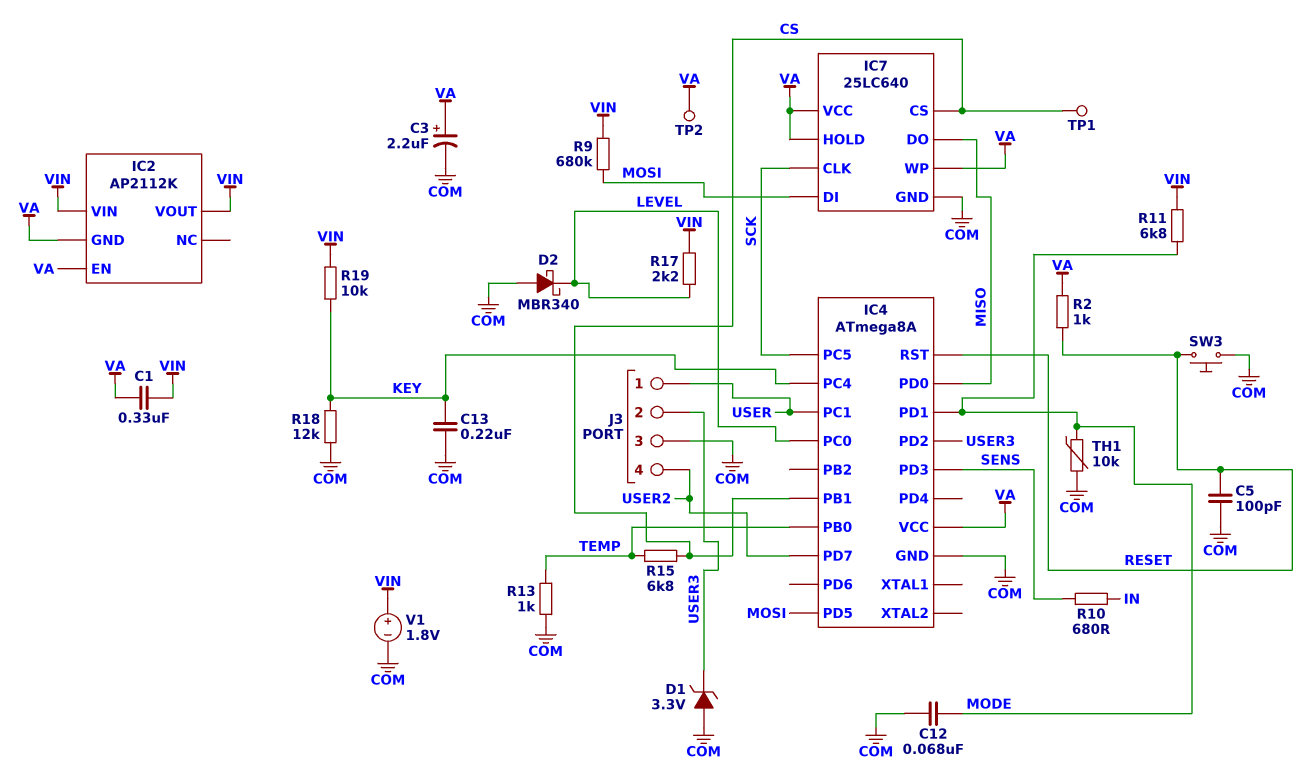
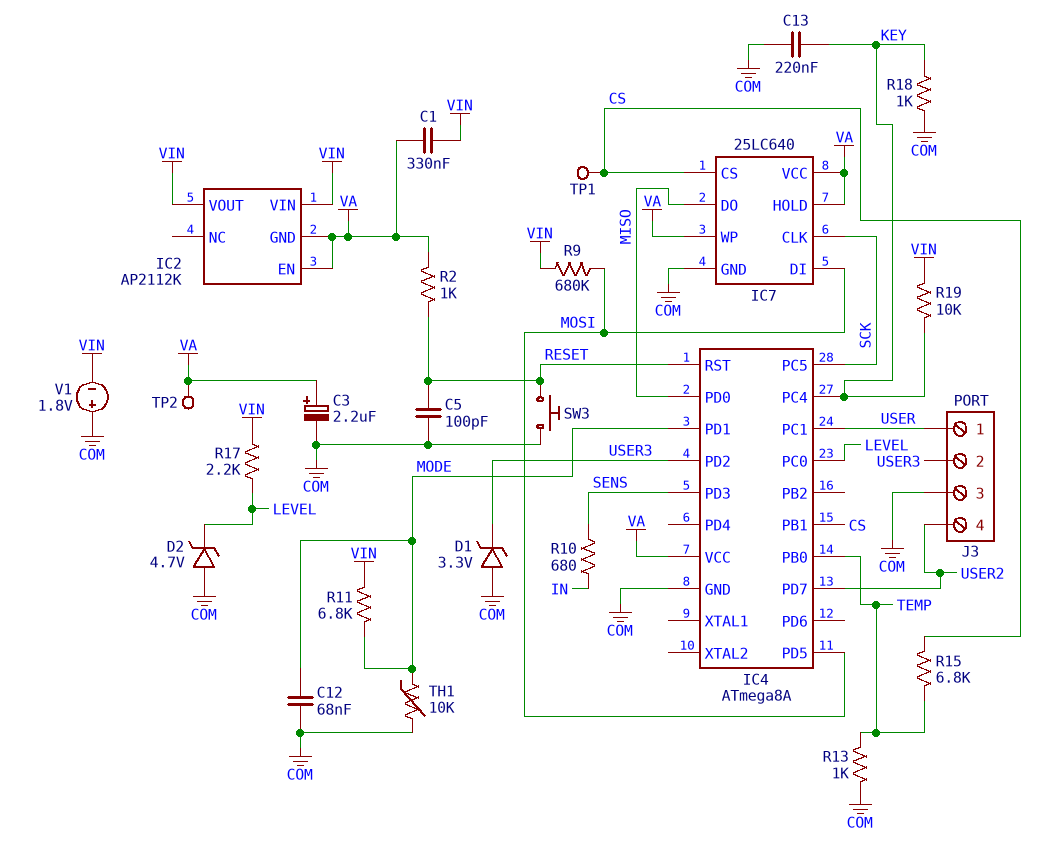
D2: schottky MBR340 (A COM, K LEVEL) -> zener 4.7V (A COM, K LEVEL)
R18: 12k (COM, KEY) -> 1k (COM, KEY)
V1: 1.8V (plus VIN, minus COM) -> 1.8V (plus COM, minus VIN)

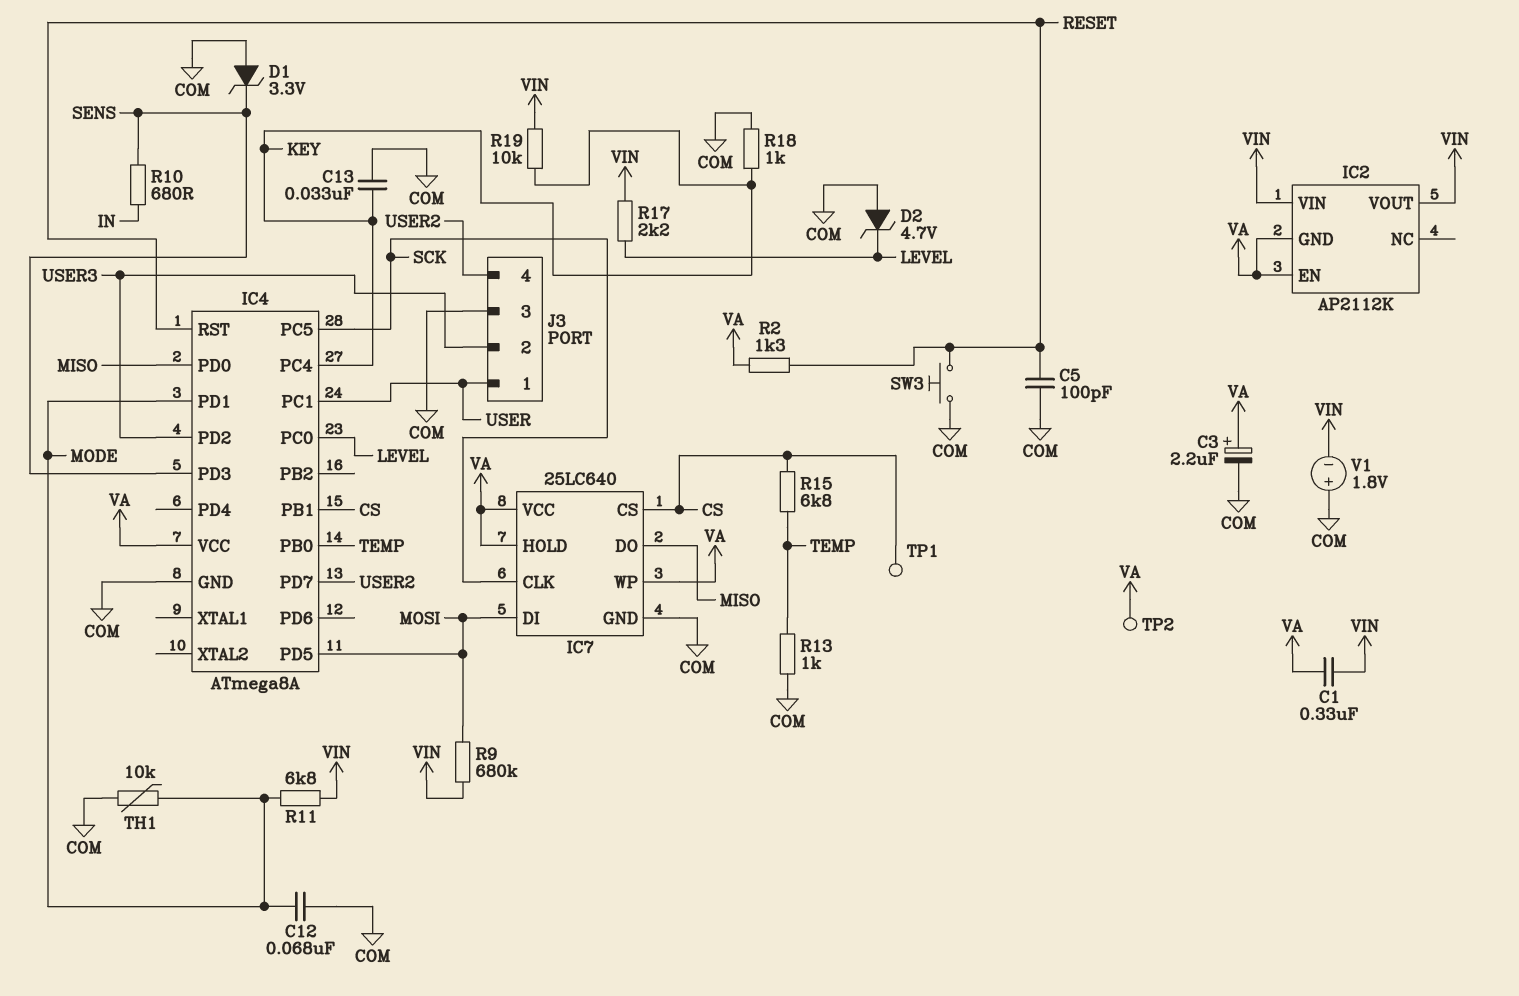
C13: 220nF (COM, KEY) -> 33nF (COM, KEY)
D1: zener 3.3V (A COM, K USER3) -> zener 3.3V (A COM, K SENS)
R2: 1k (RESET, VA) -> 1.3k (RESET, VA)

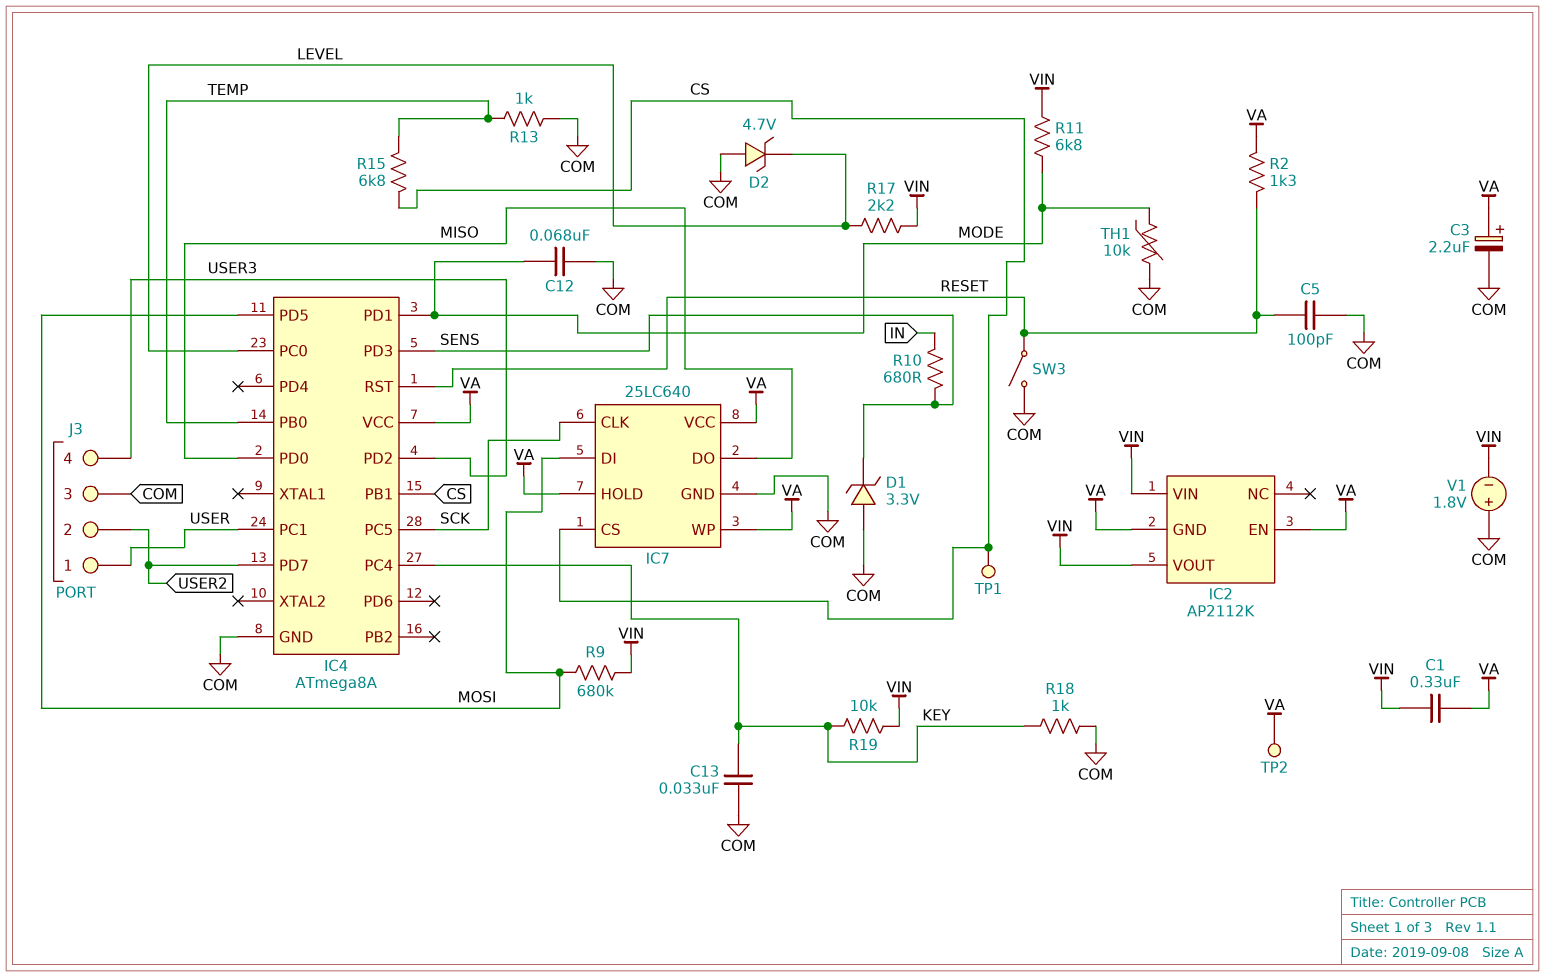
J3 pin 2: USER3 -> USER2
J3 pin 4: USER2 -> USER3
SW3: button (COM, RESET) -> switch (COM, RESET)

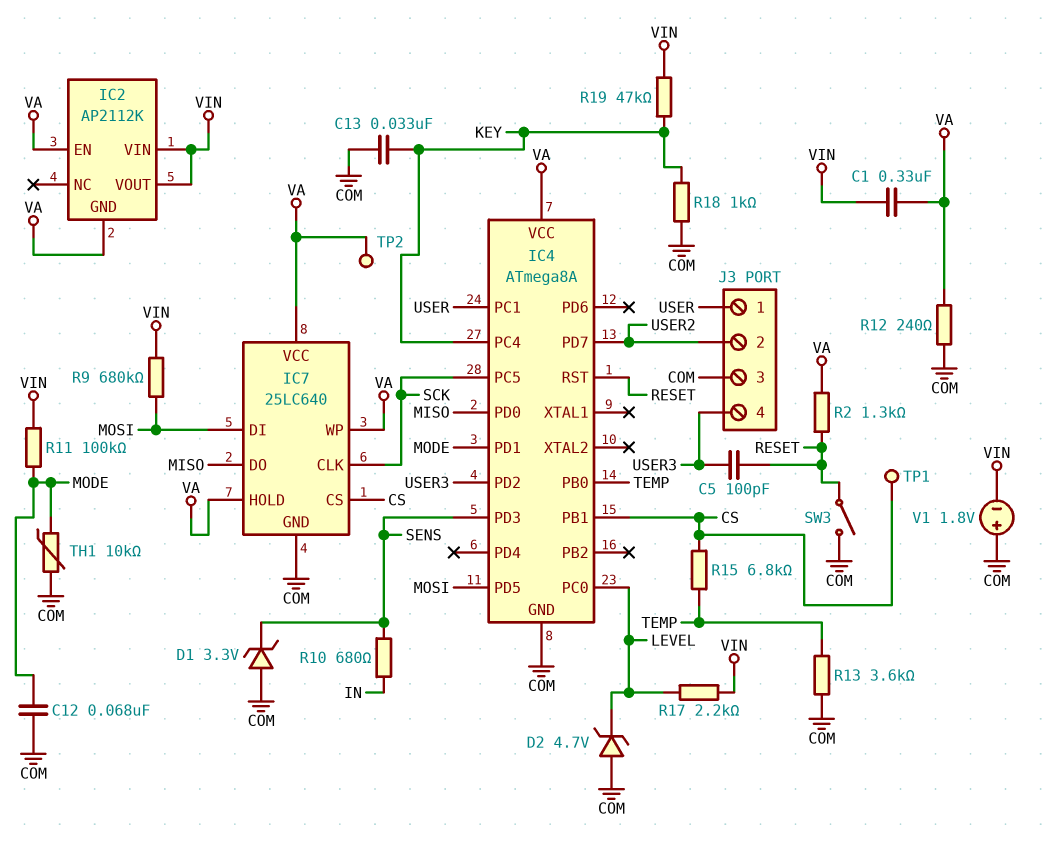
C3: 2.2uF (plus VA, minus COM) -> none
C5: 100pF (COM, RESET) -> 100pF (RESET, USER3)
R11: 6.8k (MODE, VIN) -> 100k (MODE, VIN)
R12: none -> 240 (COM, VA)
R13: 1k (COM, TEMP) -> 3.6k (COM, TEMP)
R19: 10k (KEY, VIN) -> 47k (KEY, VIN)

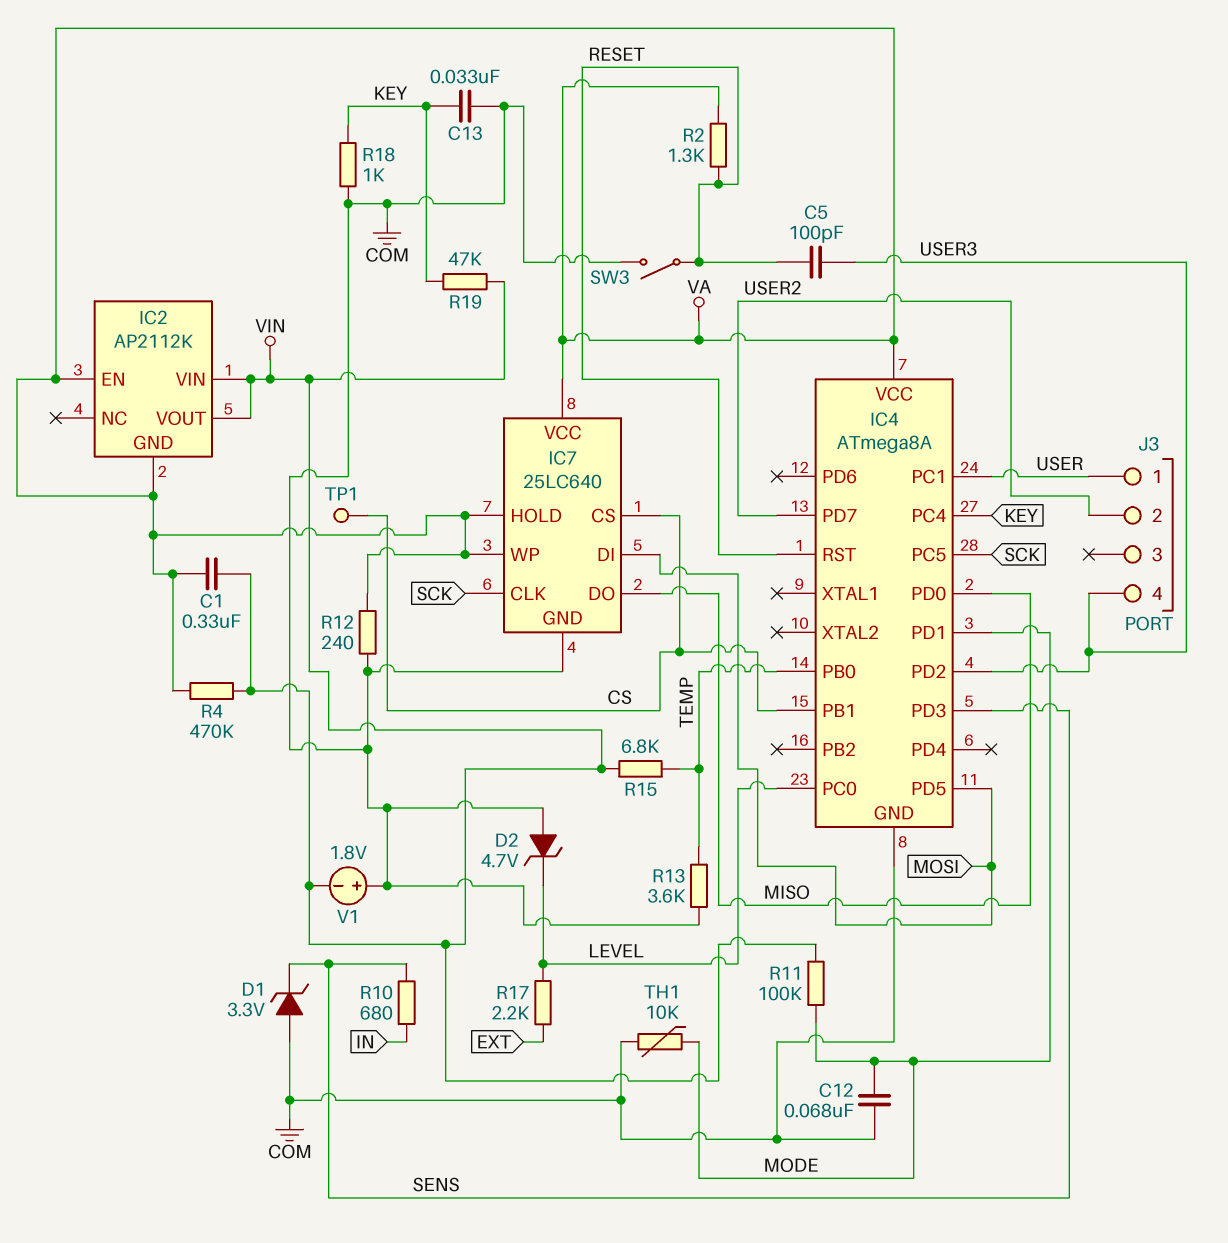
J3 pin 3: COM -> none
R4: none -> 470k (VA, VIN)
R9: 680k (MOSI, VIN) -> none
R15: 6.8k (CS, TEMP) -> 6.8k (TEMP, VIN)
R17: 2.2k (LEVEL, VIN) -> 2.2k (EXT, LEVEL)
TP2: test point (VA) -> none

